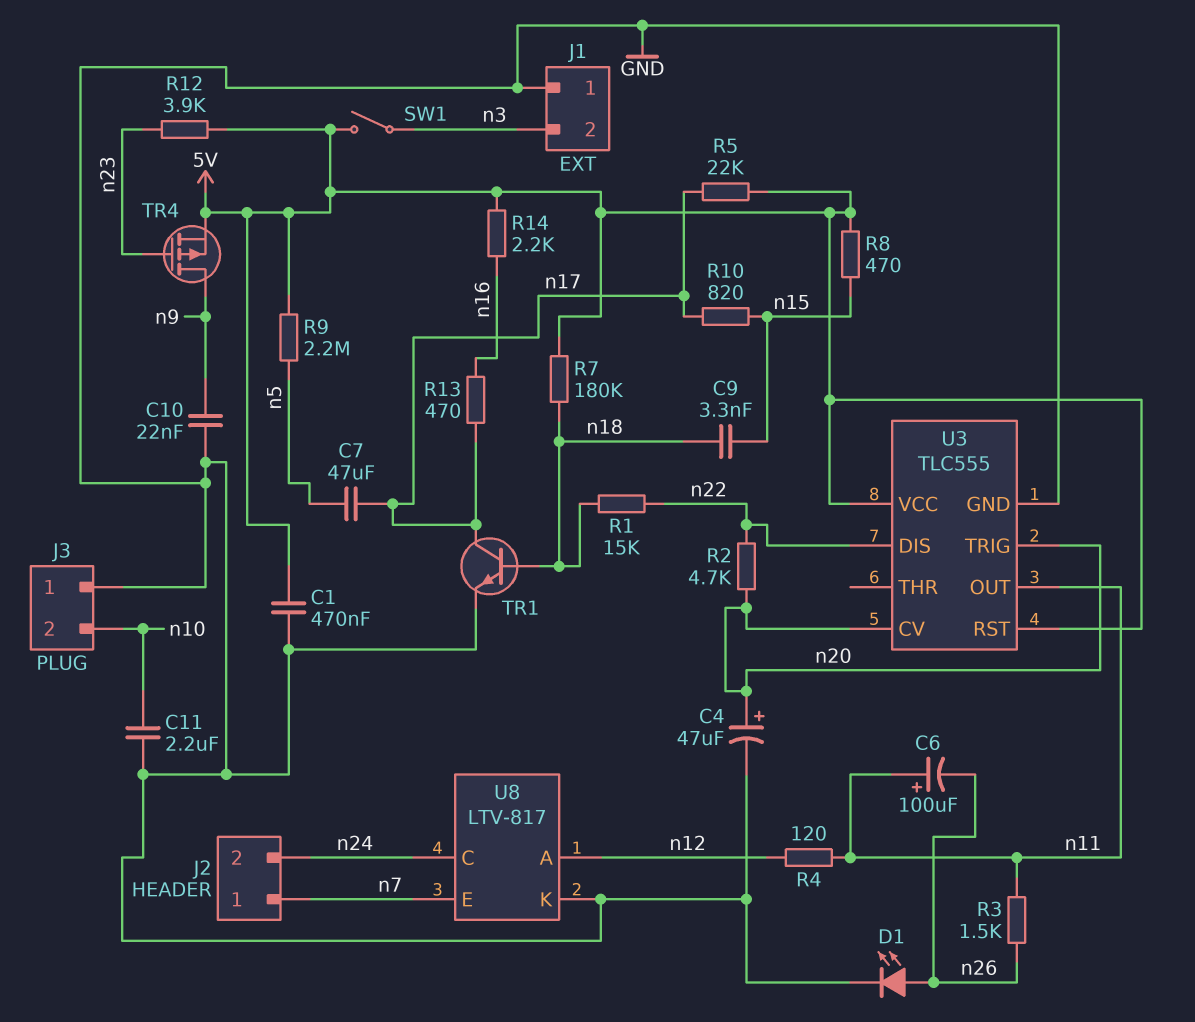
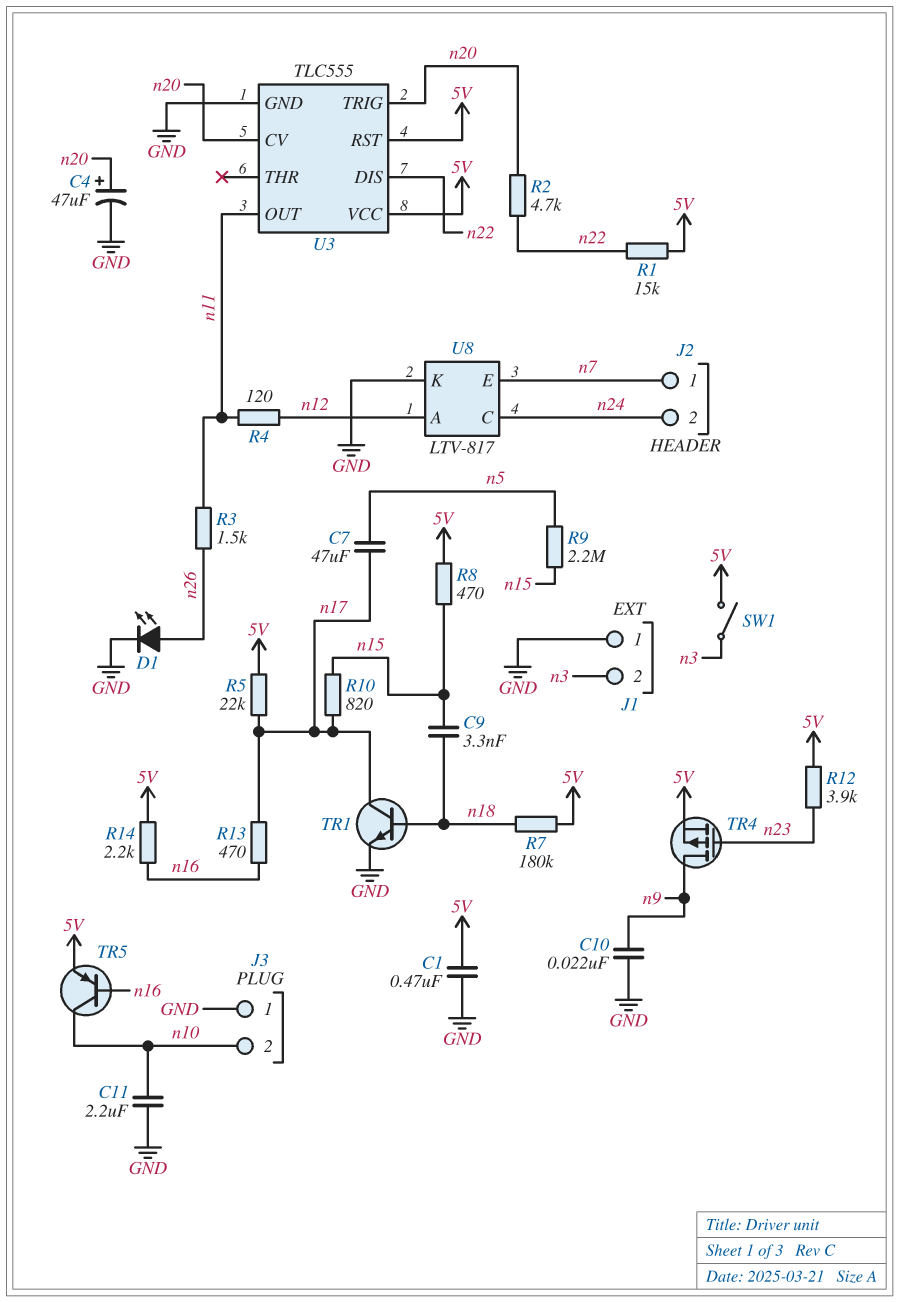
C6: 100uF (plus n11, minus n26) -> none
R1: 15k (n18, n22) -> 15k (5V, n22)
R9: 2.2M (5V, n5) -> 2.2M (n5, n15)
TR5: none -> PNP (B n16, C n10, E 5V)

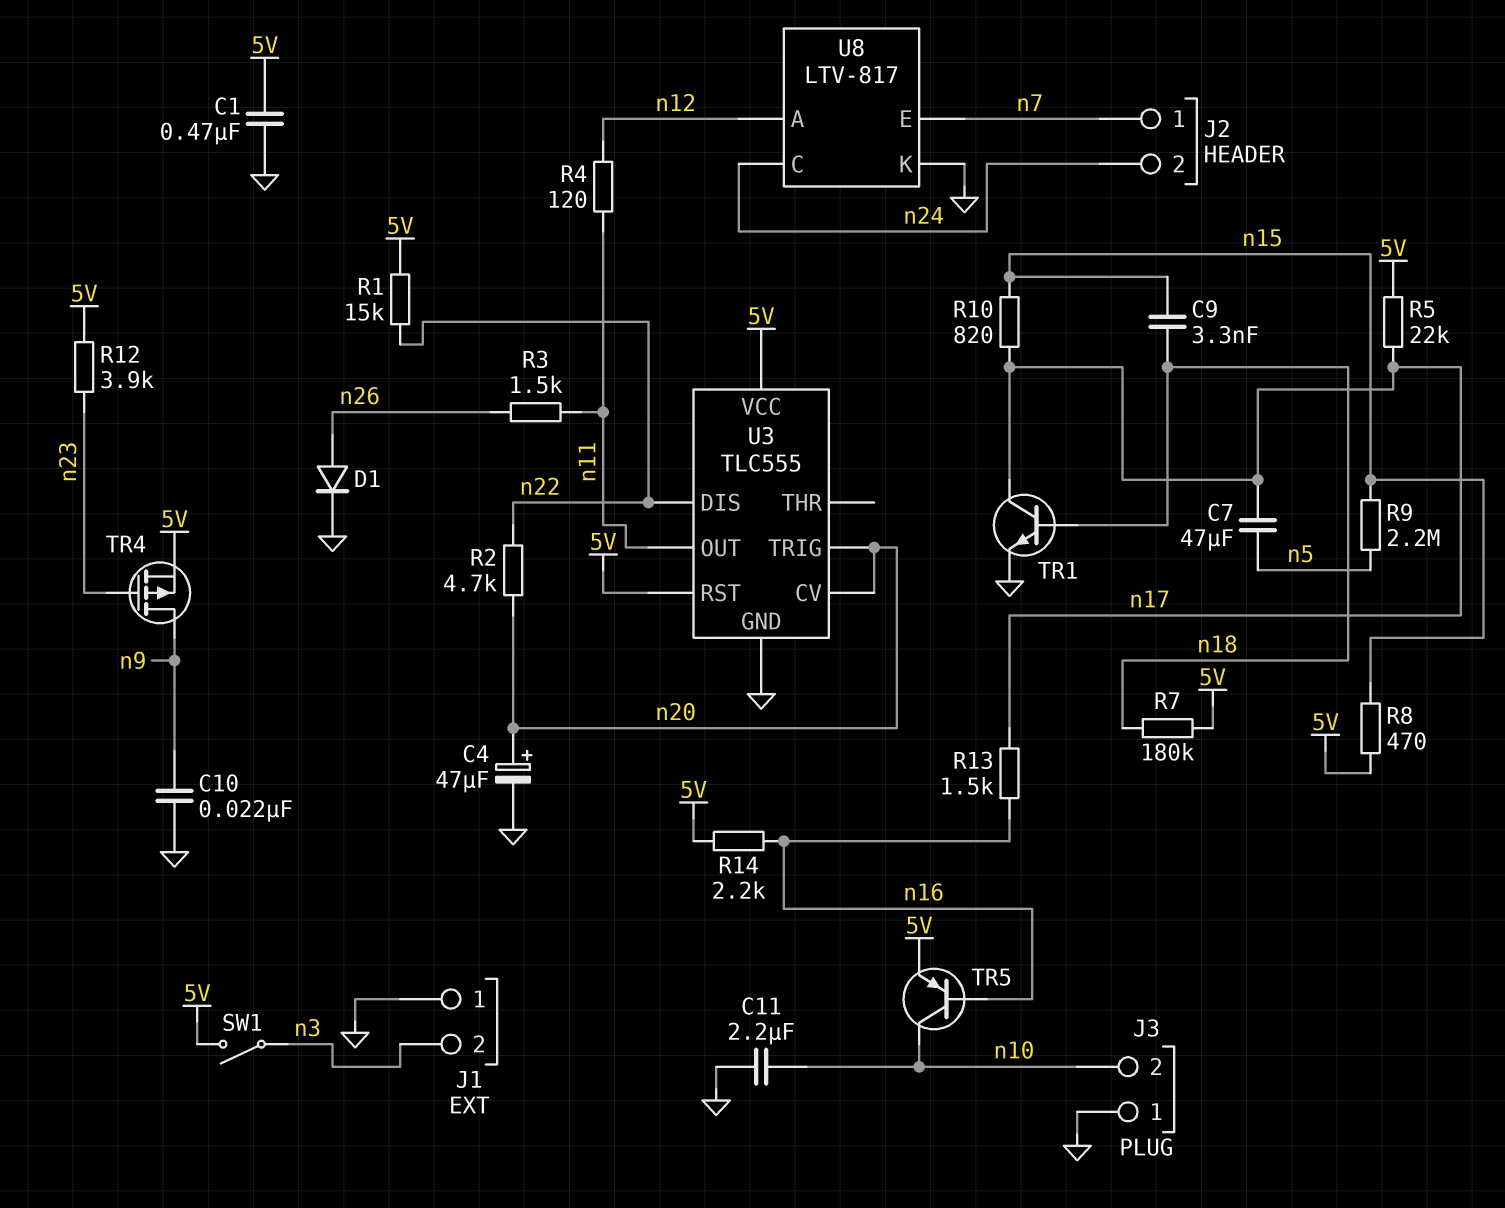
D1: LED (A n26, K GND) -> diode (A n26, K GND)
R13: 470 (n16, n17) -> 1.5k (n16, n17)

